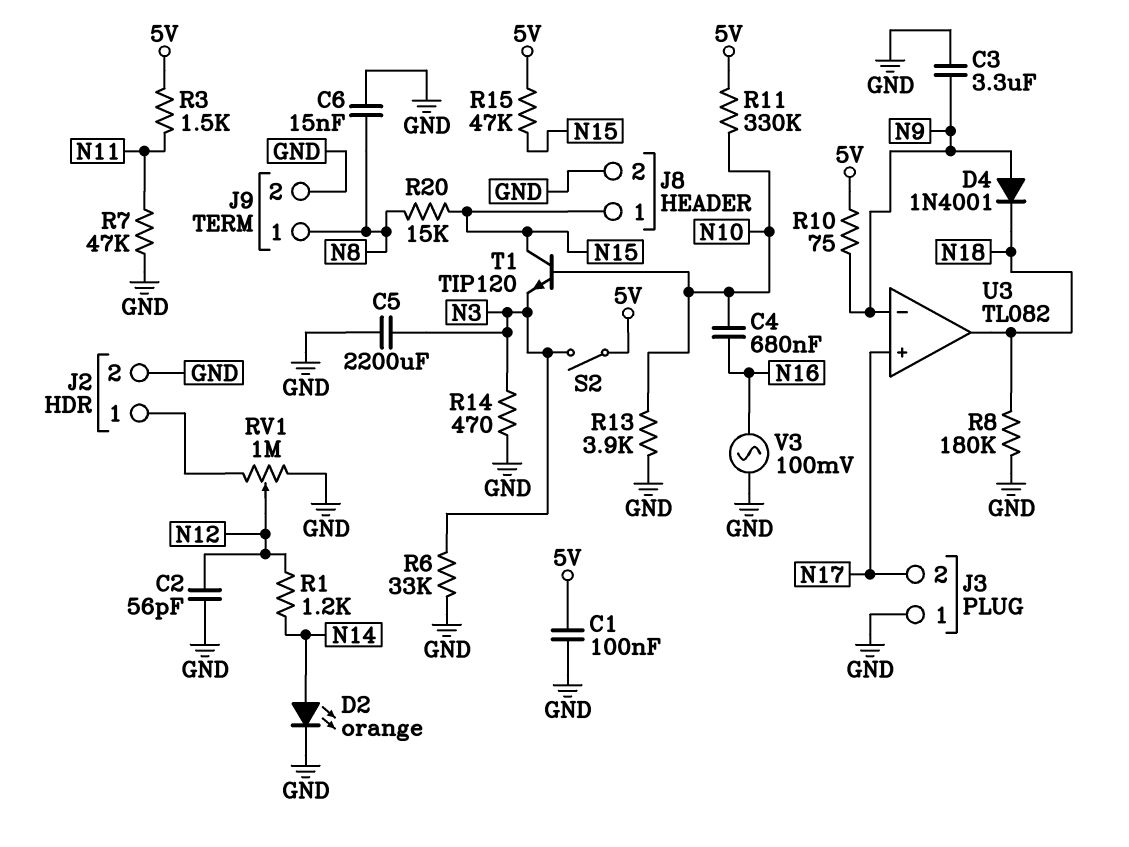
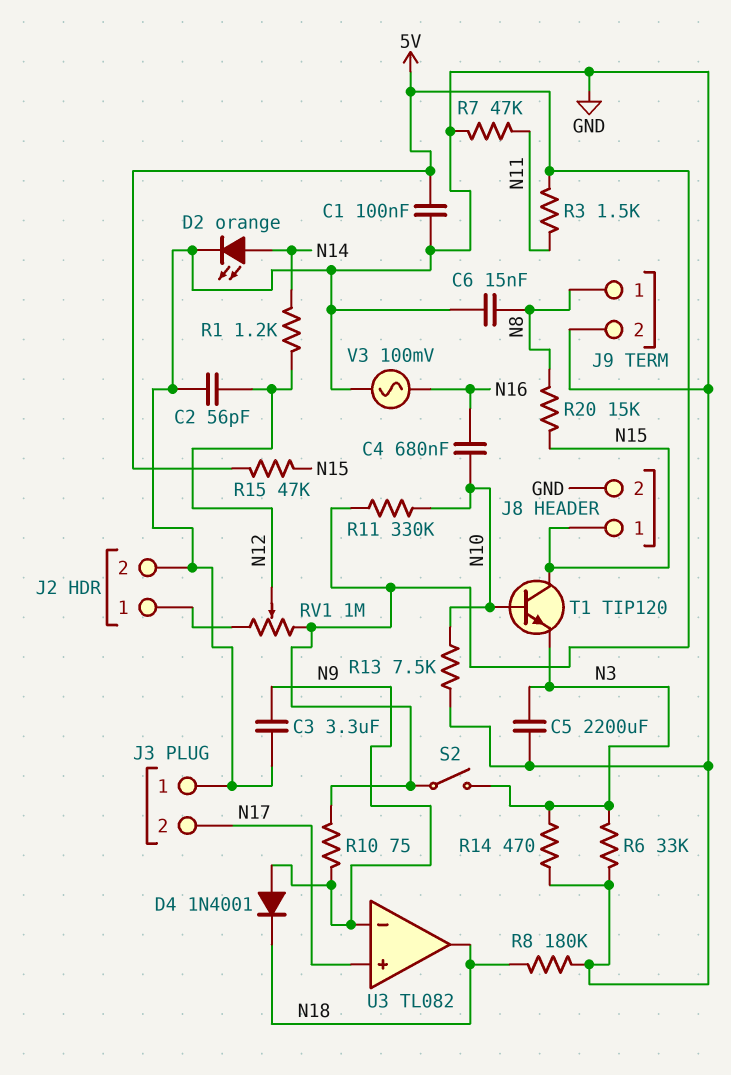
R13: 3.9k (GND, N10) -> 7.5k (GND, N10)
RV1: 1M (GND, J2/1, wiper N12) -> 1M (5V, J2/1, wiper N12)

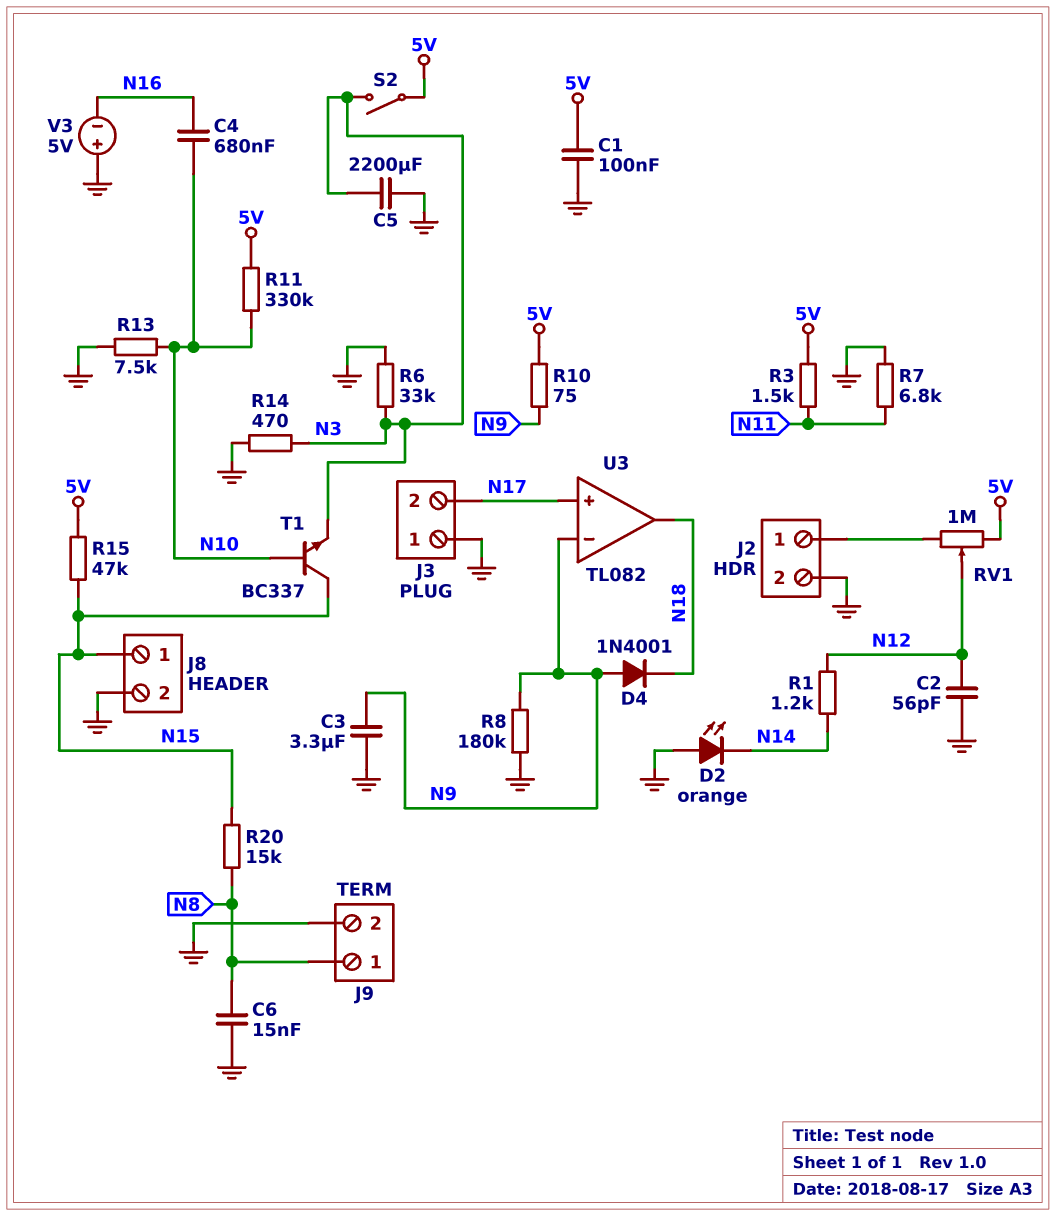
D2: LED orange (A N14, K GND) -> LED orange (A GND, K N14)
R7: 47k (GND, N11) -> 6.8k (GND, N11)
R8: 180k (GND, N18) -> 180k (GND, N9)
T1: NPN TIP120 (B N10, C N15, E N3) -> NPN BC337 (B N10, C N15, E N3)
V3: AC 100mV (GND, N16) -> 5V (plus GND, minus N16)

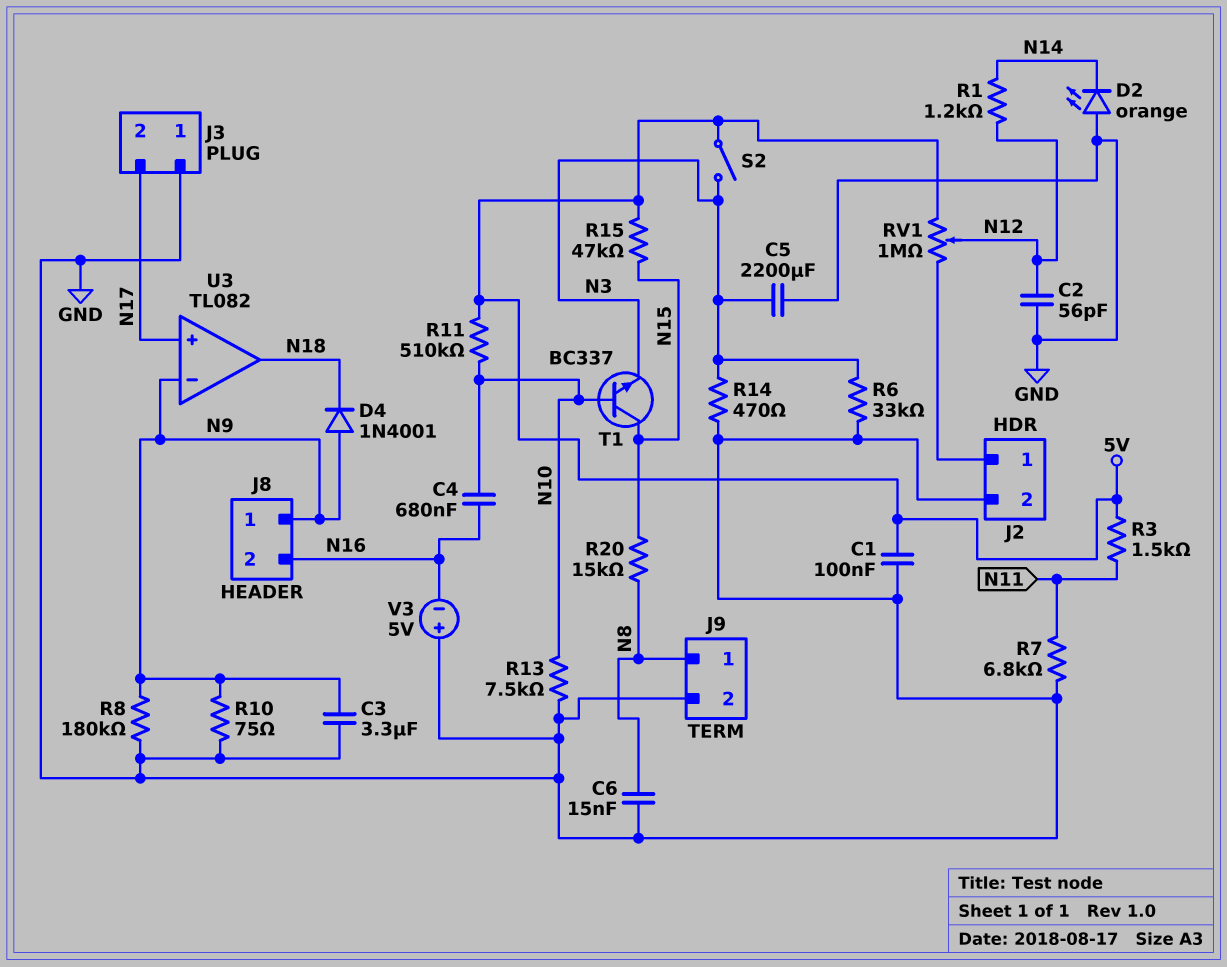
J8 pin 1: N15 -> N9
J8 pin 2: GND -> N16
R10: 75 (5V, N9) -> 75 (GND, N9)
R11: 330k (5V, N10) -> 510k (5V, N10)

